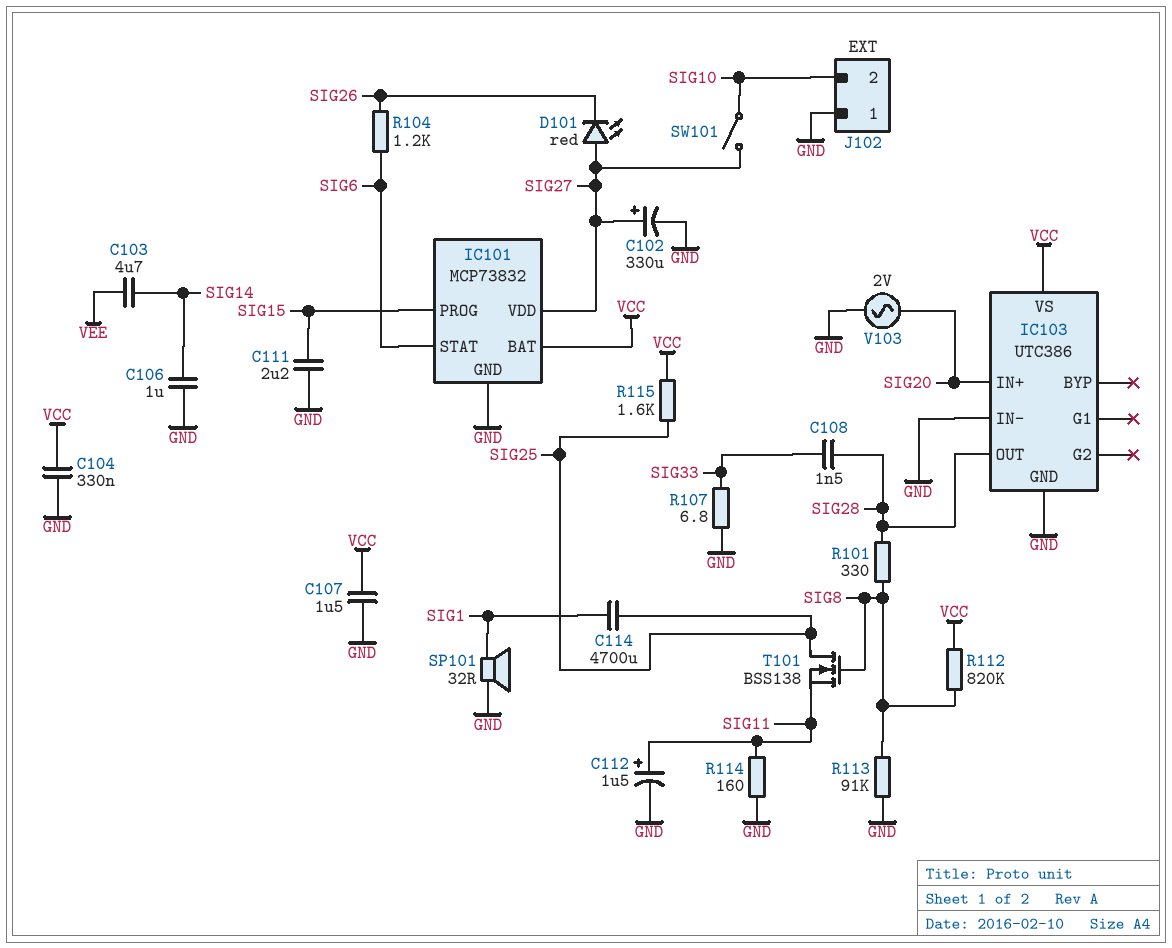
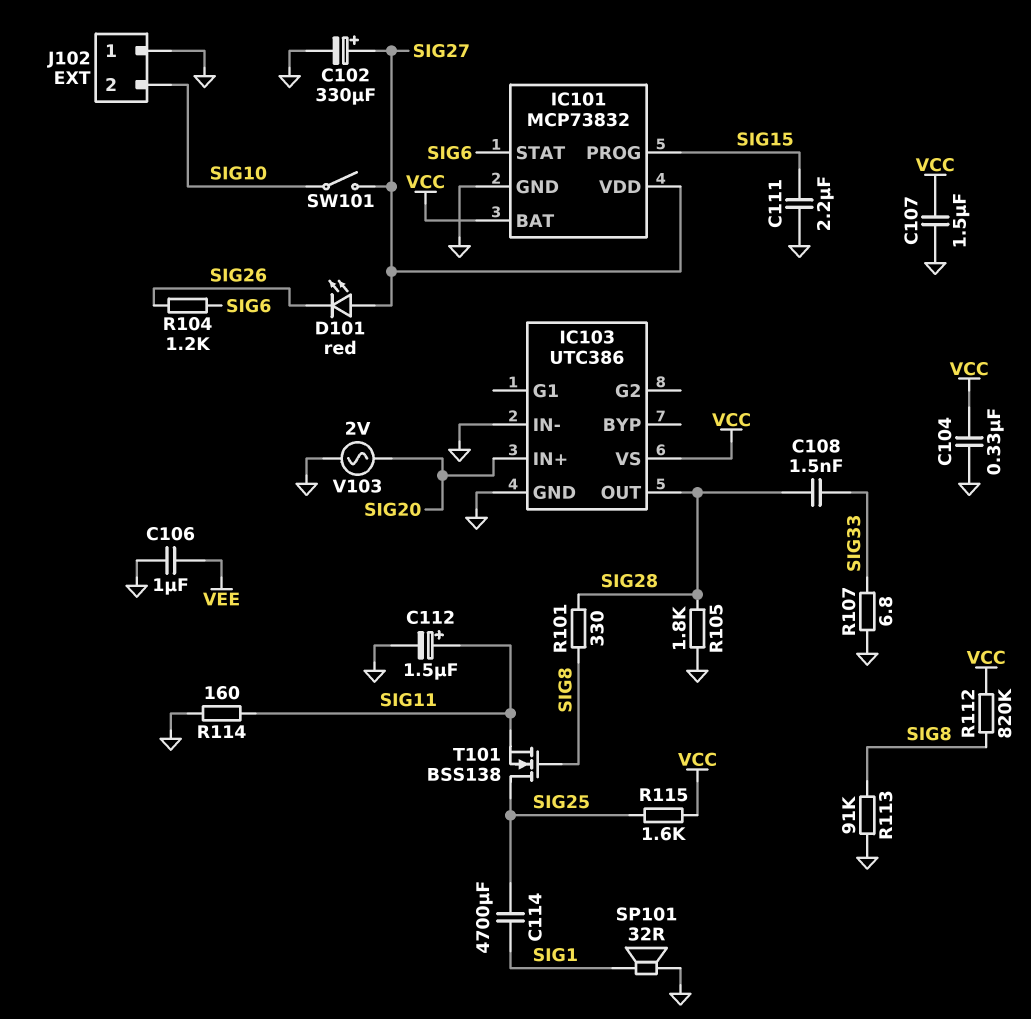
C103: 4.7uF (SIG14, VEE) -> none
C106: 1uF (GND, SIG14) -> 1uF (GND, VEE)
R105: none -> 1.8k (GND, SIG28)

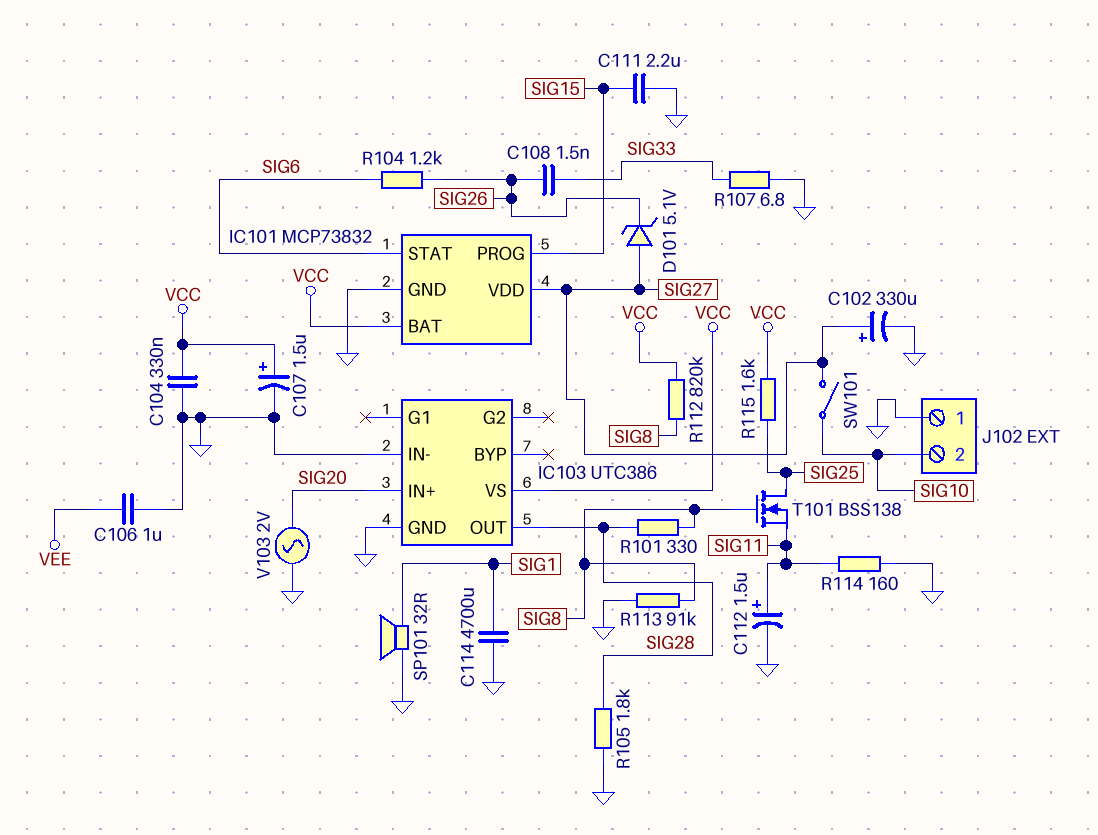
C107: 1.5uF (GND, VCC) -> 1.5uF (plus VCC, minus GND)
C108: 1.5nF (SIG28, SIG33) -> 1.5nF (SIG26, SIG33)
C114: 4700uF (SIG1, SIG25) -> 4700uF (GND, SIG1)
D101: LED red (A SIG27, K SIG26) -> zener 5.1V (A SIG27, K SIG26)

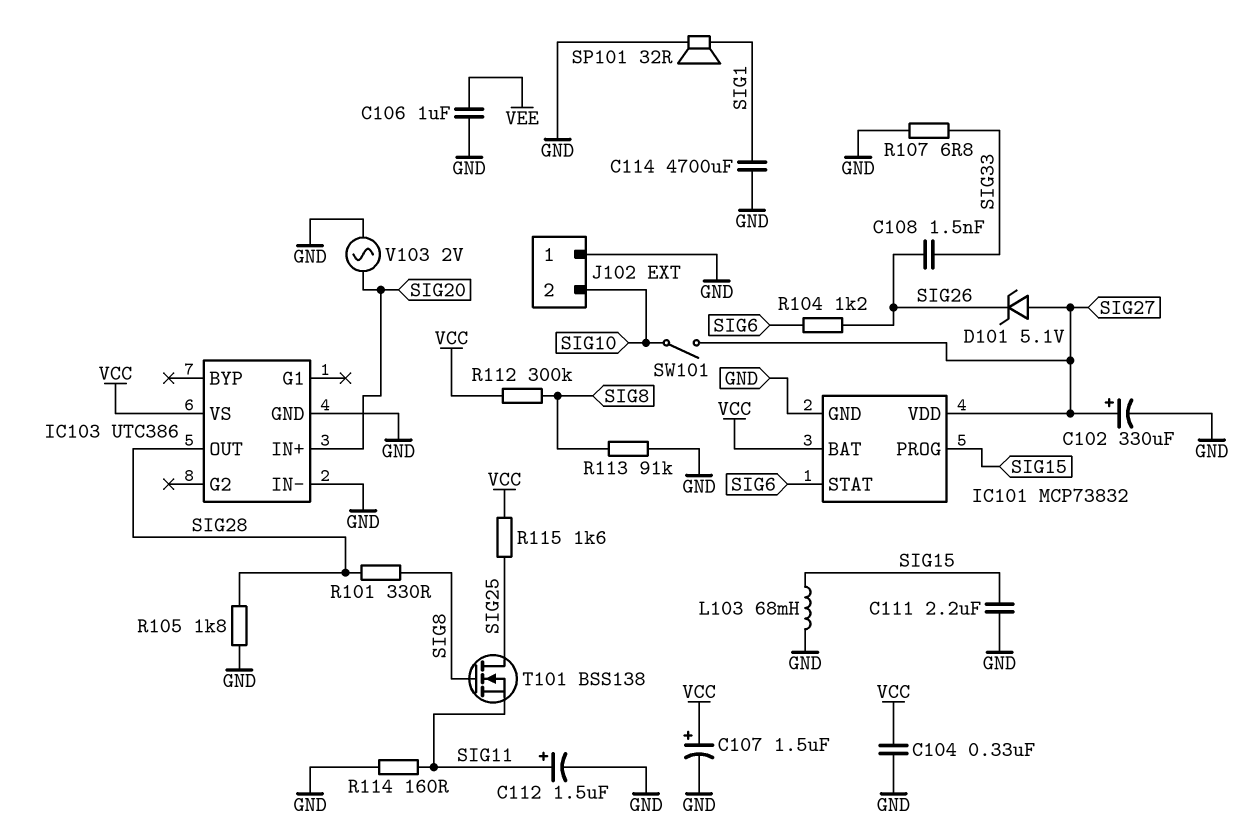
L103: none -> 68mH (GND, SIG15)
R112: 820k (SIG8, VCC) -> 300k (SIG8, VCC)

